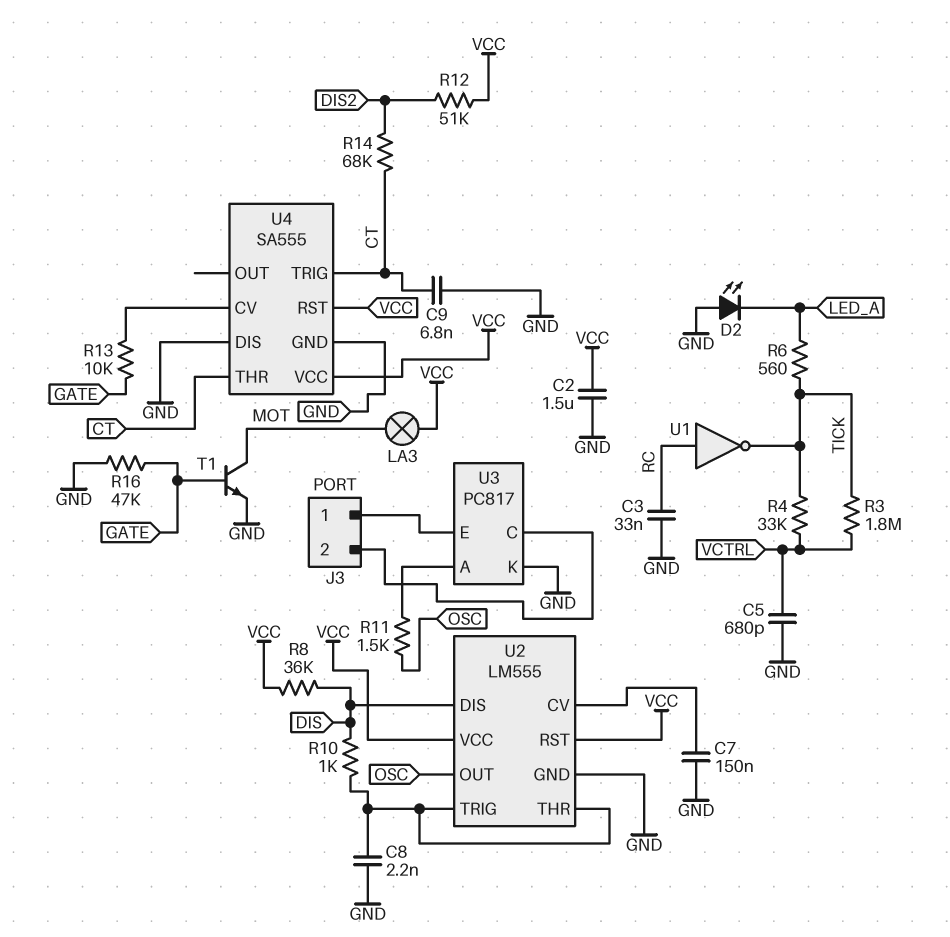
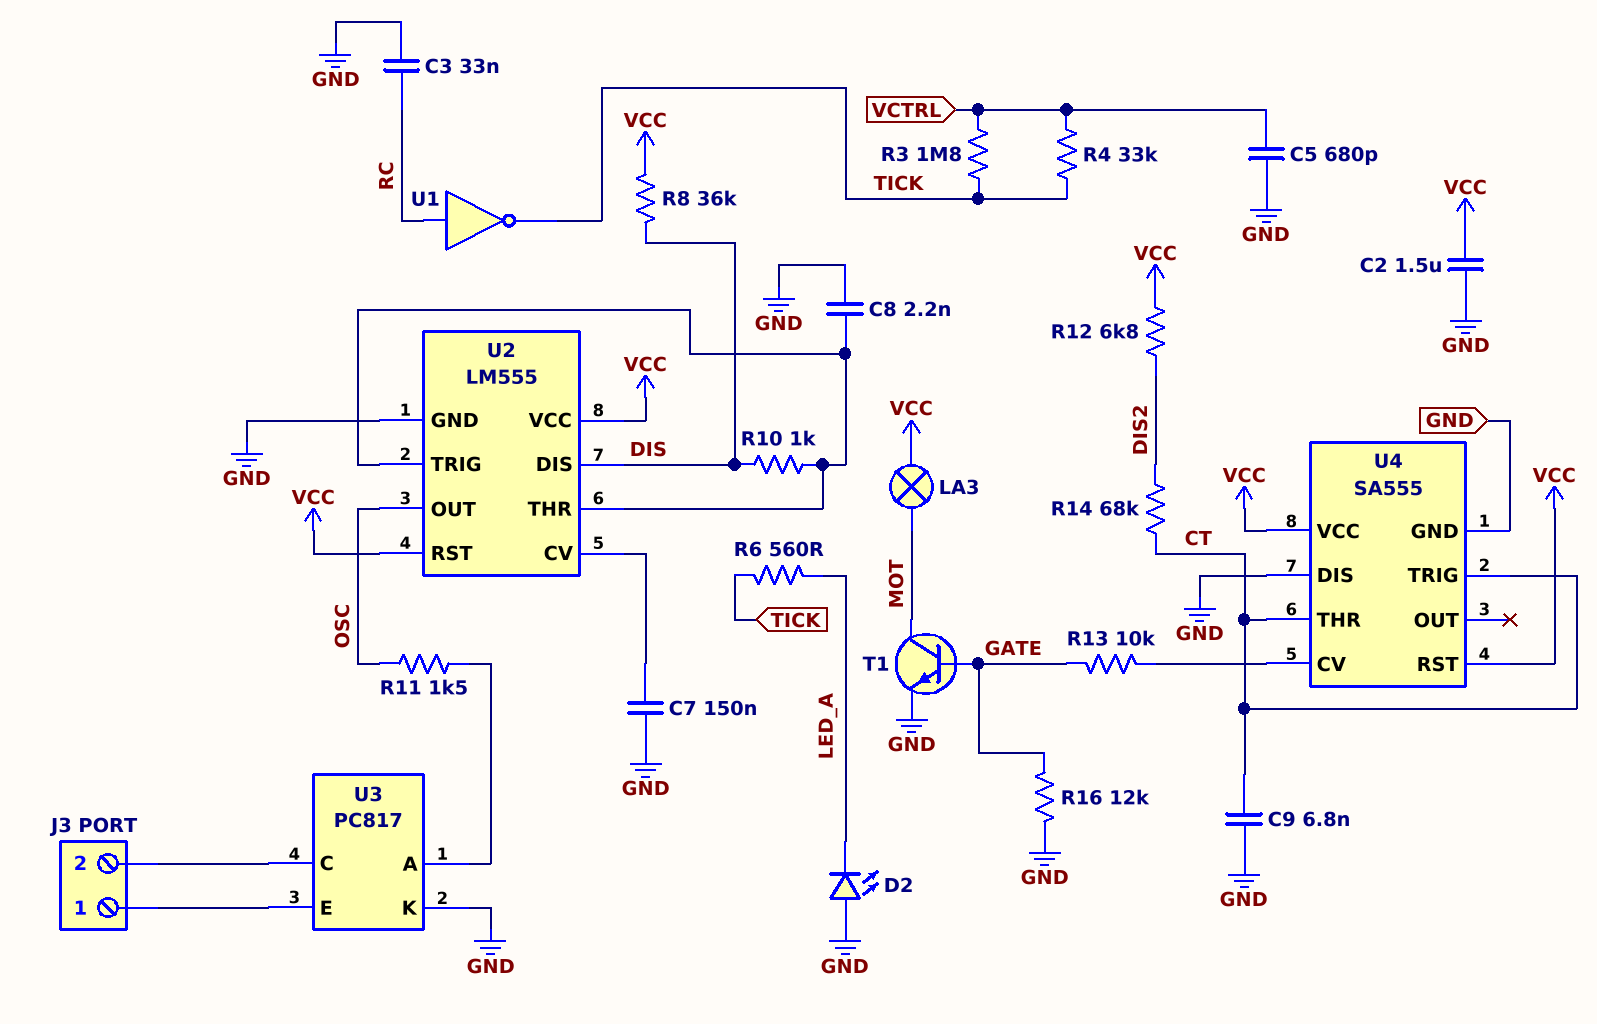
R12: 51k (DIS2, VCC) -> 6.8k (DIS2, VCC)
R16: 47k (GATE, GND) -> 12k (GATE, GND)

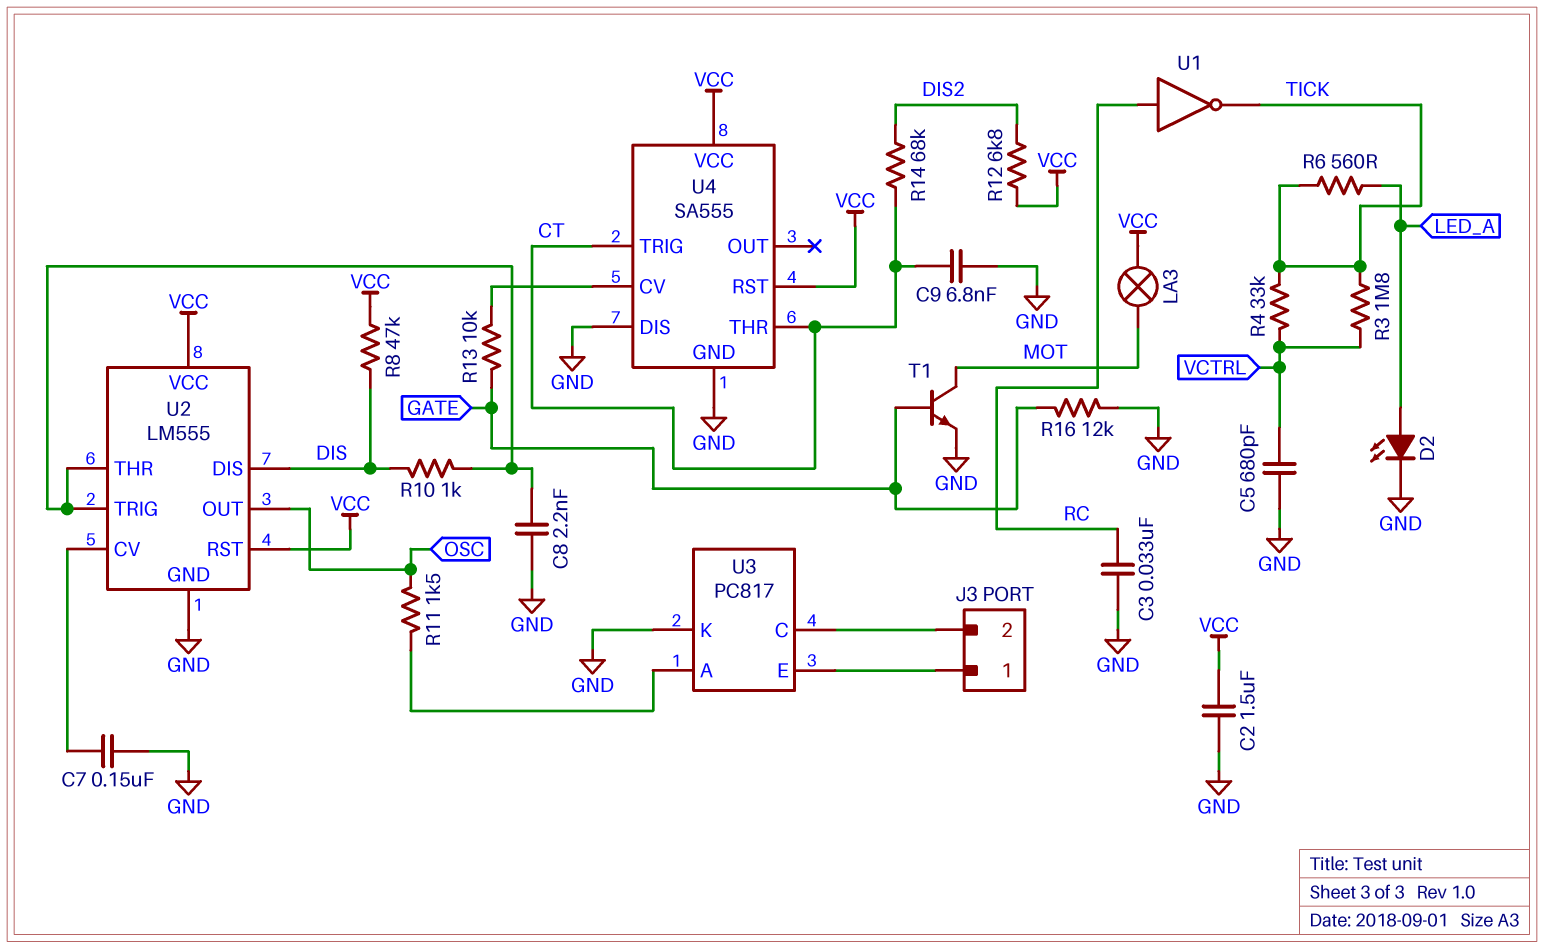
D2: LED (A GND, K LED_A) -> LED (A LED_A, K GND)
R8: 36k (DIS, VCC) -> 47k (DIS, VCC)

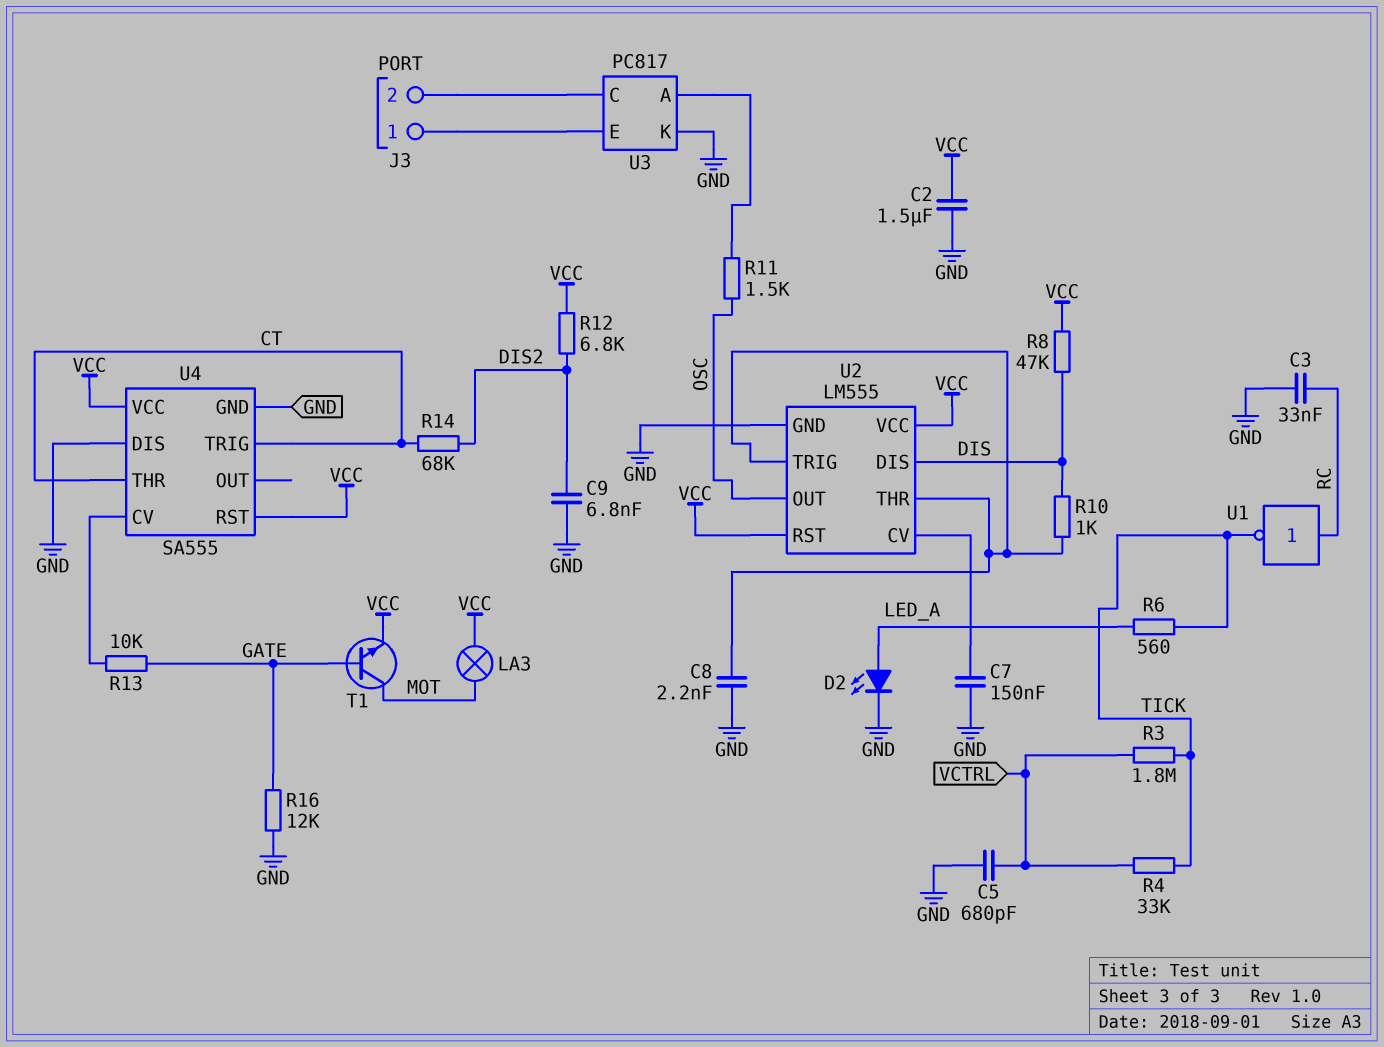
C9: 6.8nF (CT, GND) -> 6.8nF (DIS2, GND)
T1: NPN (B GATE, C MOT, E GND) -> NPN (B GATE, C MOT, E VCC)

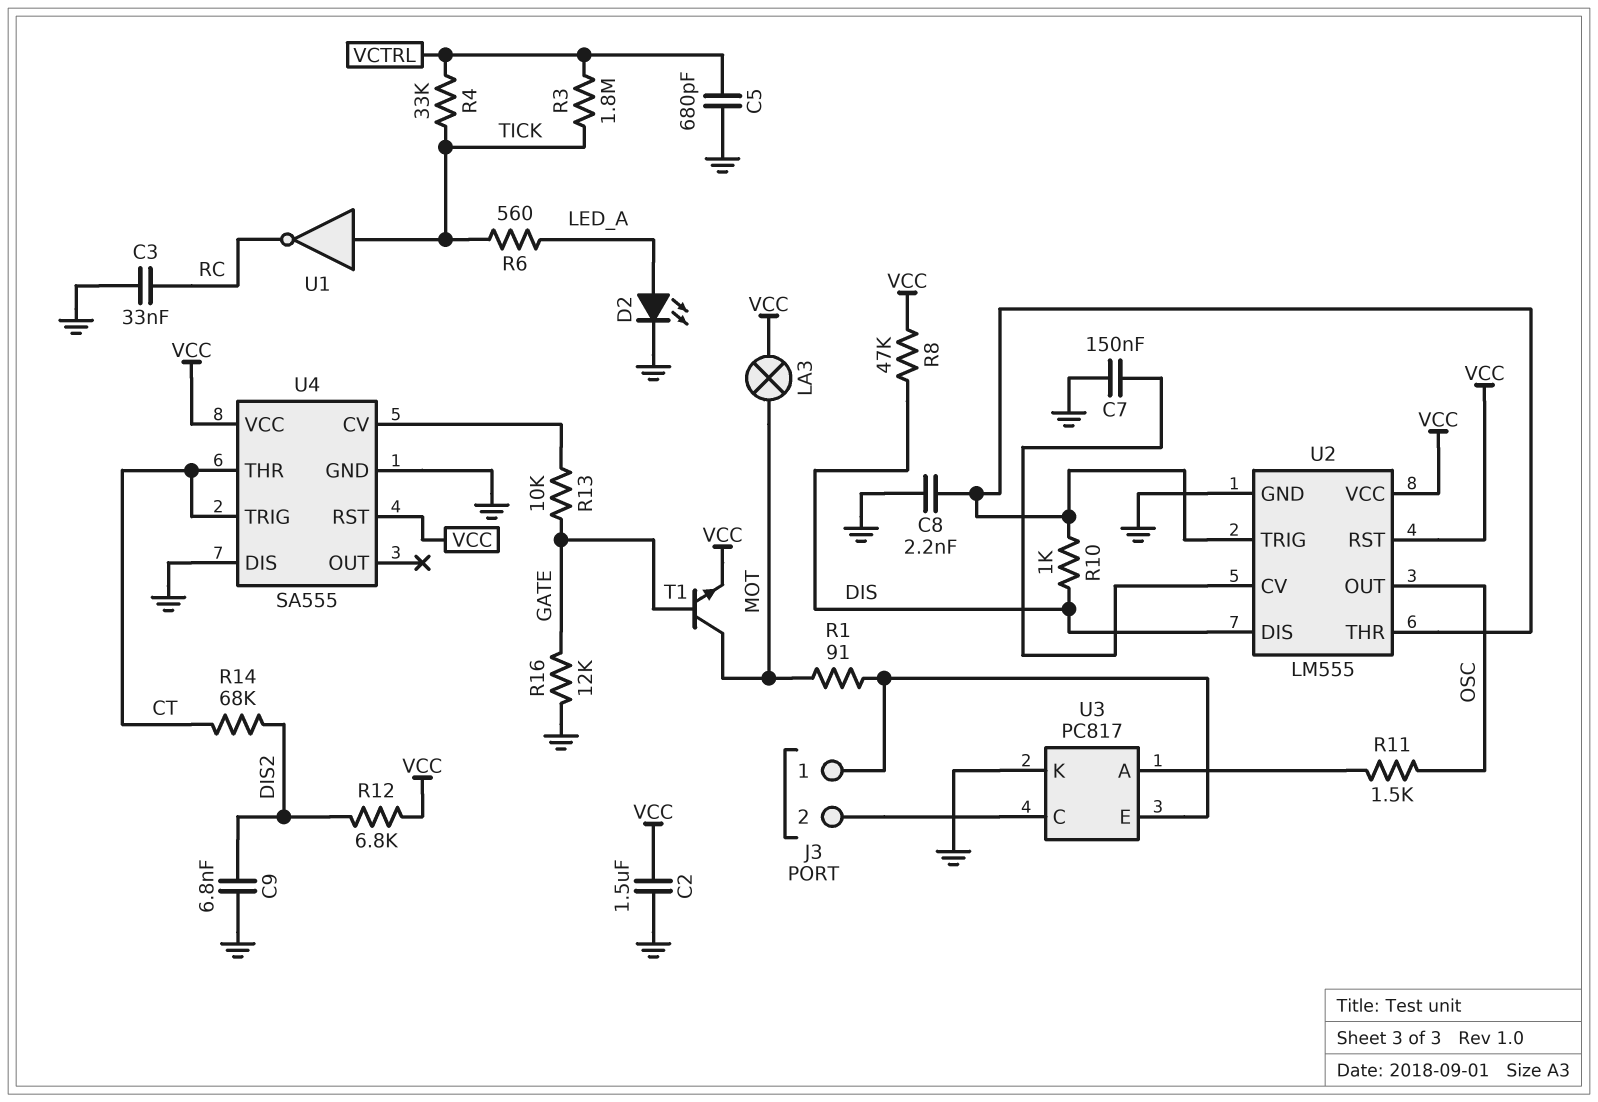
R1: none -> 91 (J3/1, MOT)
U1: NOT (in RC, out TICK) -> NOT (in TICK, out RC)

